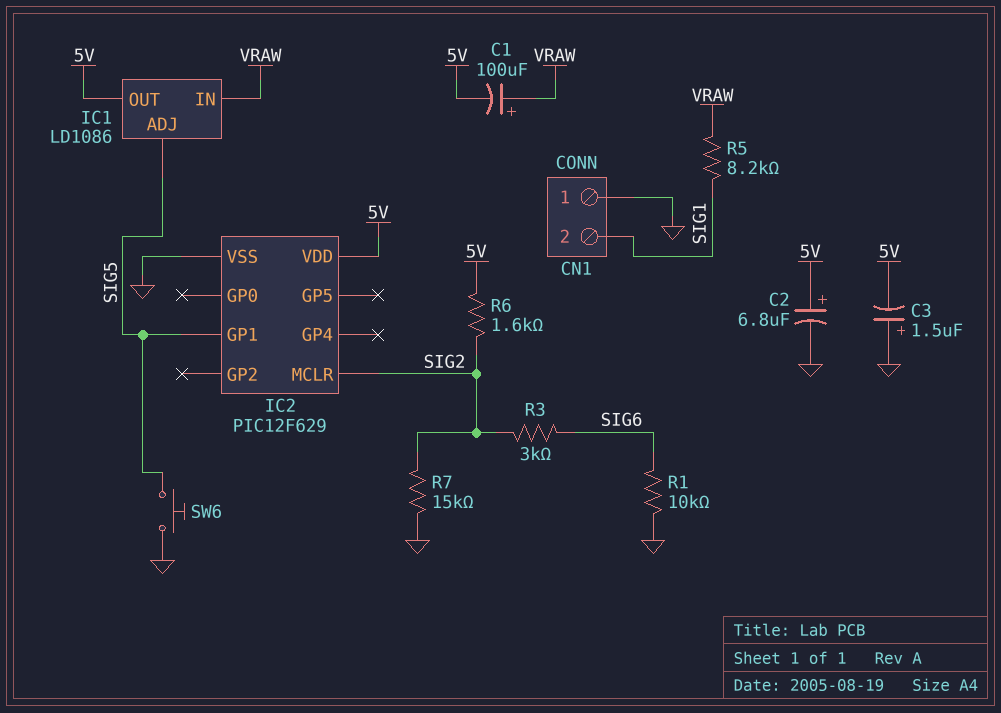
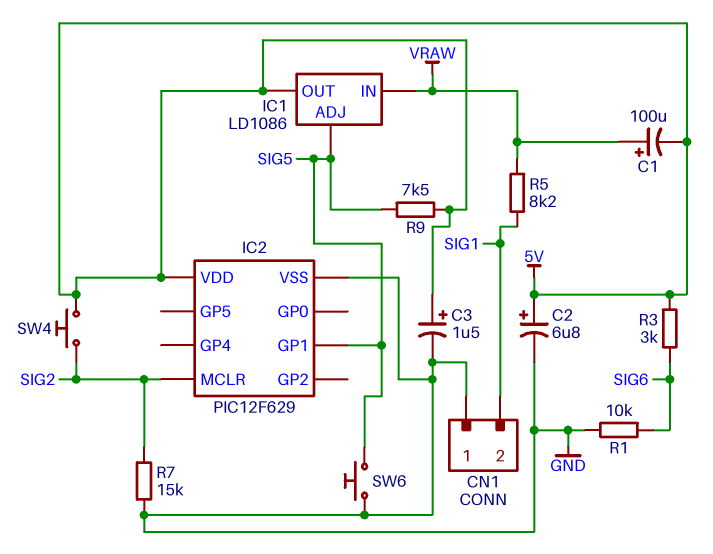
C3: 1.5uF (plus GND, minus 5V) -> 1.5uF (plus 5V, minus GND)
R3: 3k (SIG2, SIG6) -> 3k (5V, SIG6)
R6: 1.6k (5V, SIG2) -> none
R9: none -> 7.5k (5V, SIG5)
SW4: none -> button (5V, SIG2)

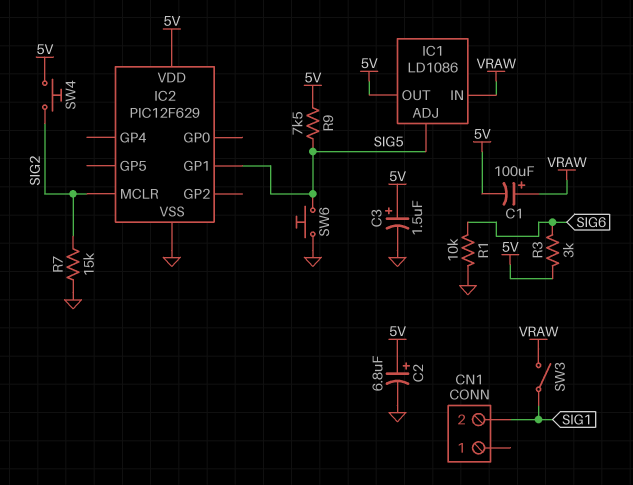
CN1 pin 1: GND -> none
R5: 8.2k (SIG1, VRAW) -> none
SW3: none -> switch (SIG1, VRAW)

